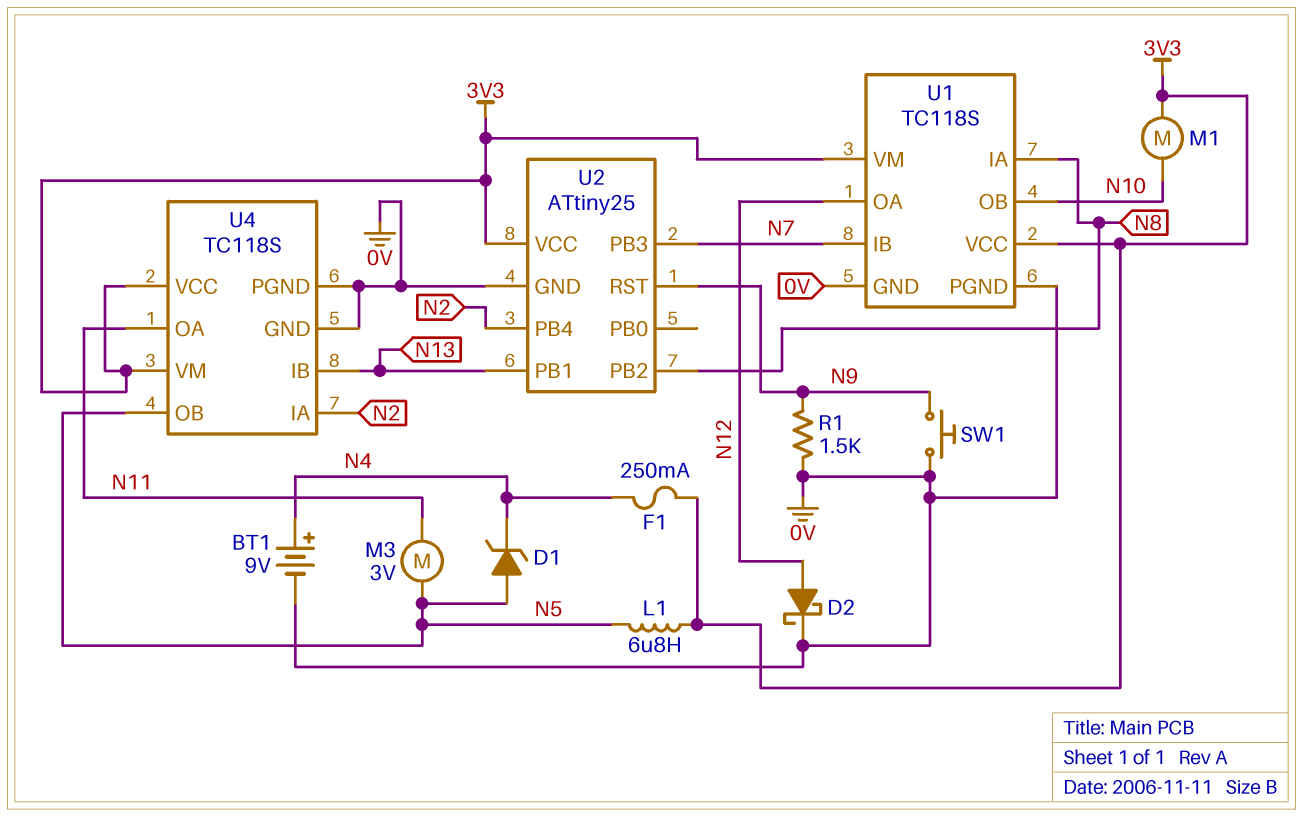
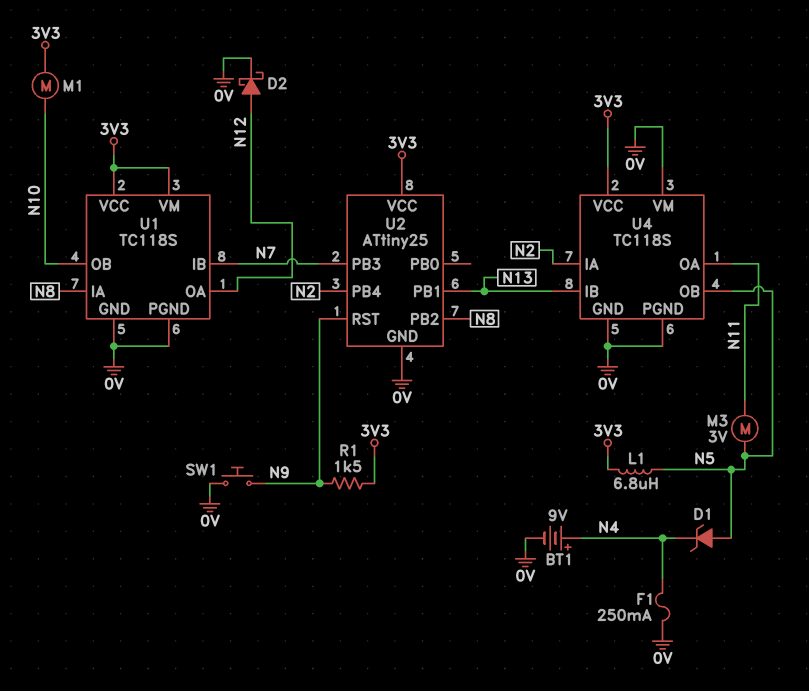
F1: 250mA (3V3, N4) -> 250mA (0V, N4)
R1: 1.5k (0V, N9) -> 1.5k (3V3, N9)
U4 pin VM: 3V3 -> 0V

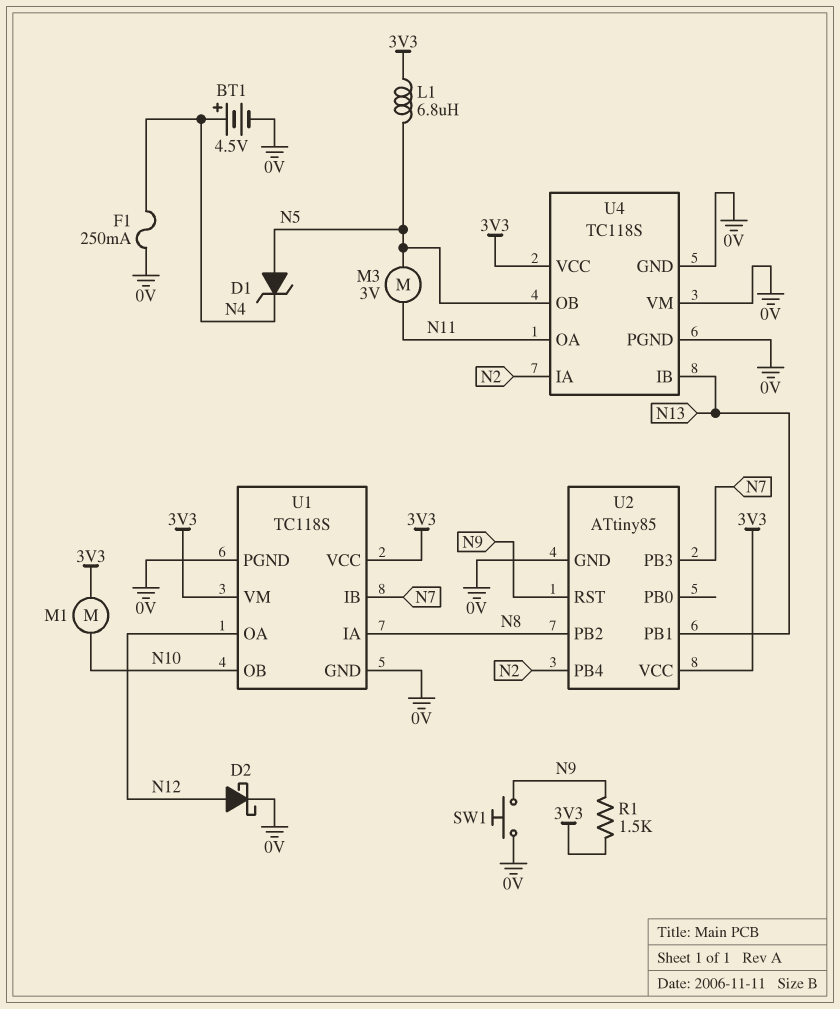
BT1: 9V (plus N4, minus 0V) -> 4.5V (plus N4, minus 0V)
U2: ATtiny25 -> ATtiny85

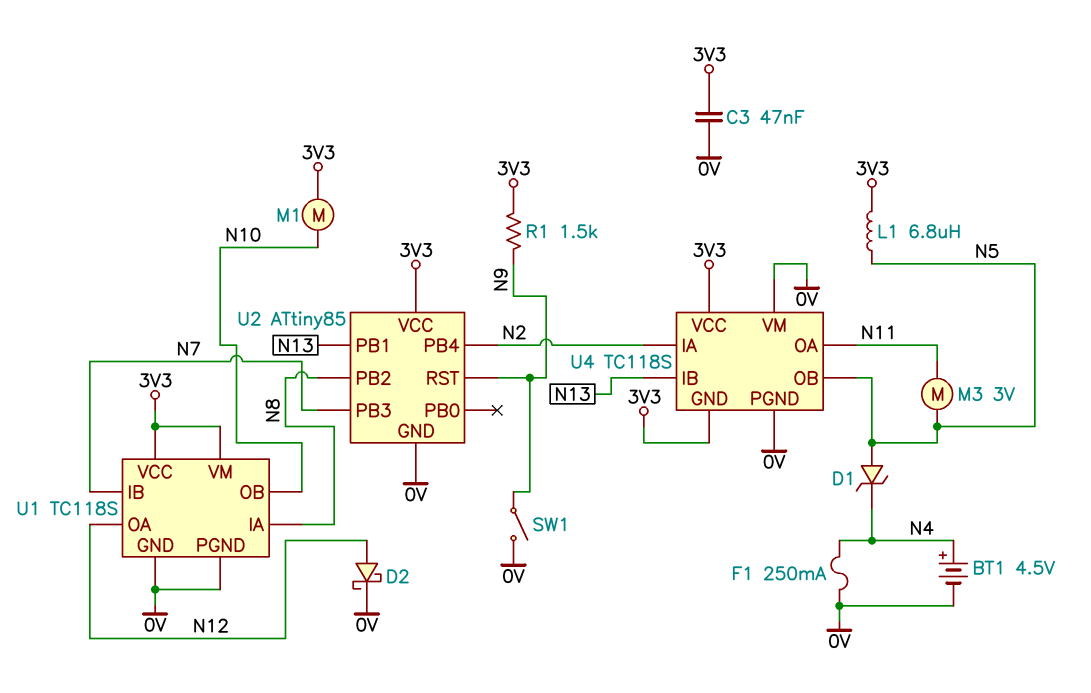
C3: none -> 47nF (0V, 3V3)
SW1: button (0V, N9) -> switch (0V, N9)
U4 pin GND: 0V -> 3V3

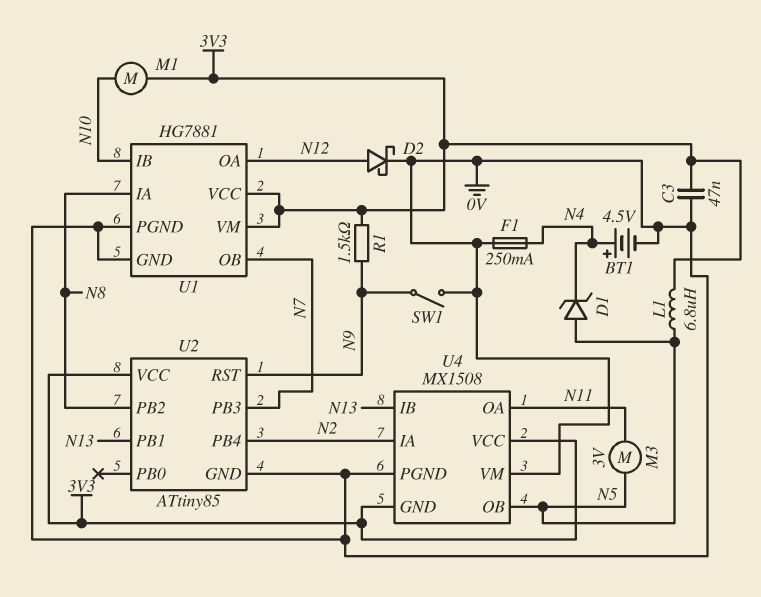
U1: TC118S -> HG7881
U1 pin IB: N7 -> N10
U1 pin OB: N10 -> N7
U4: TC118S -> MX1508

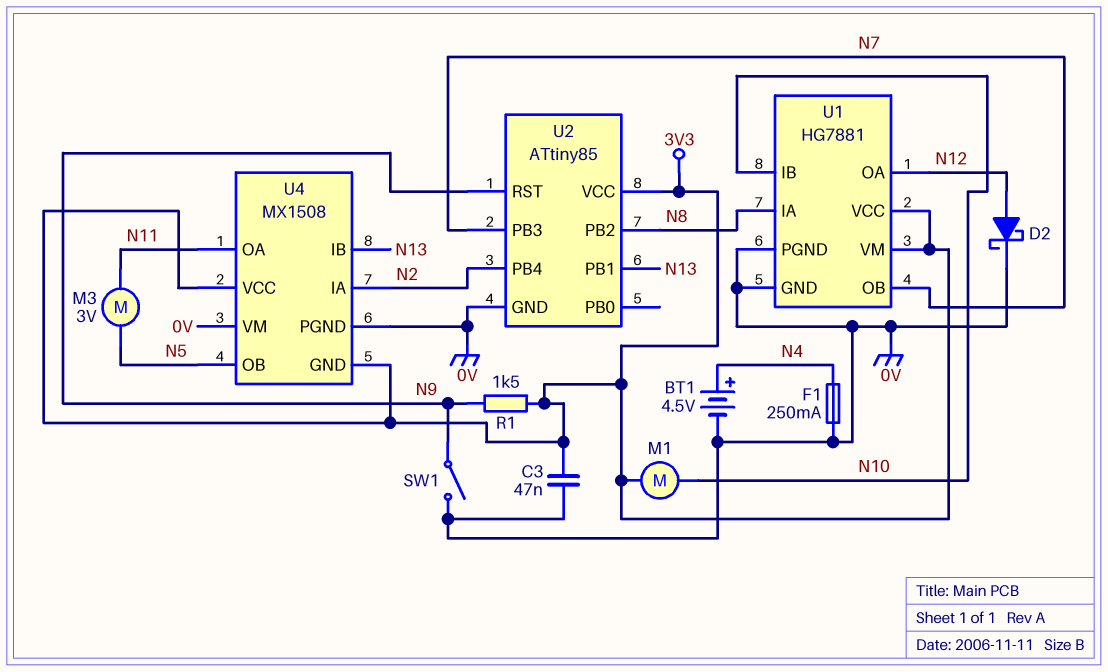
D1: zener (A N5, K N4) -> none
L1: 6.8uH (3V3, N5) -> none

